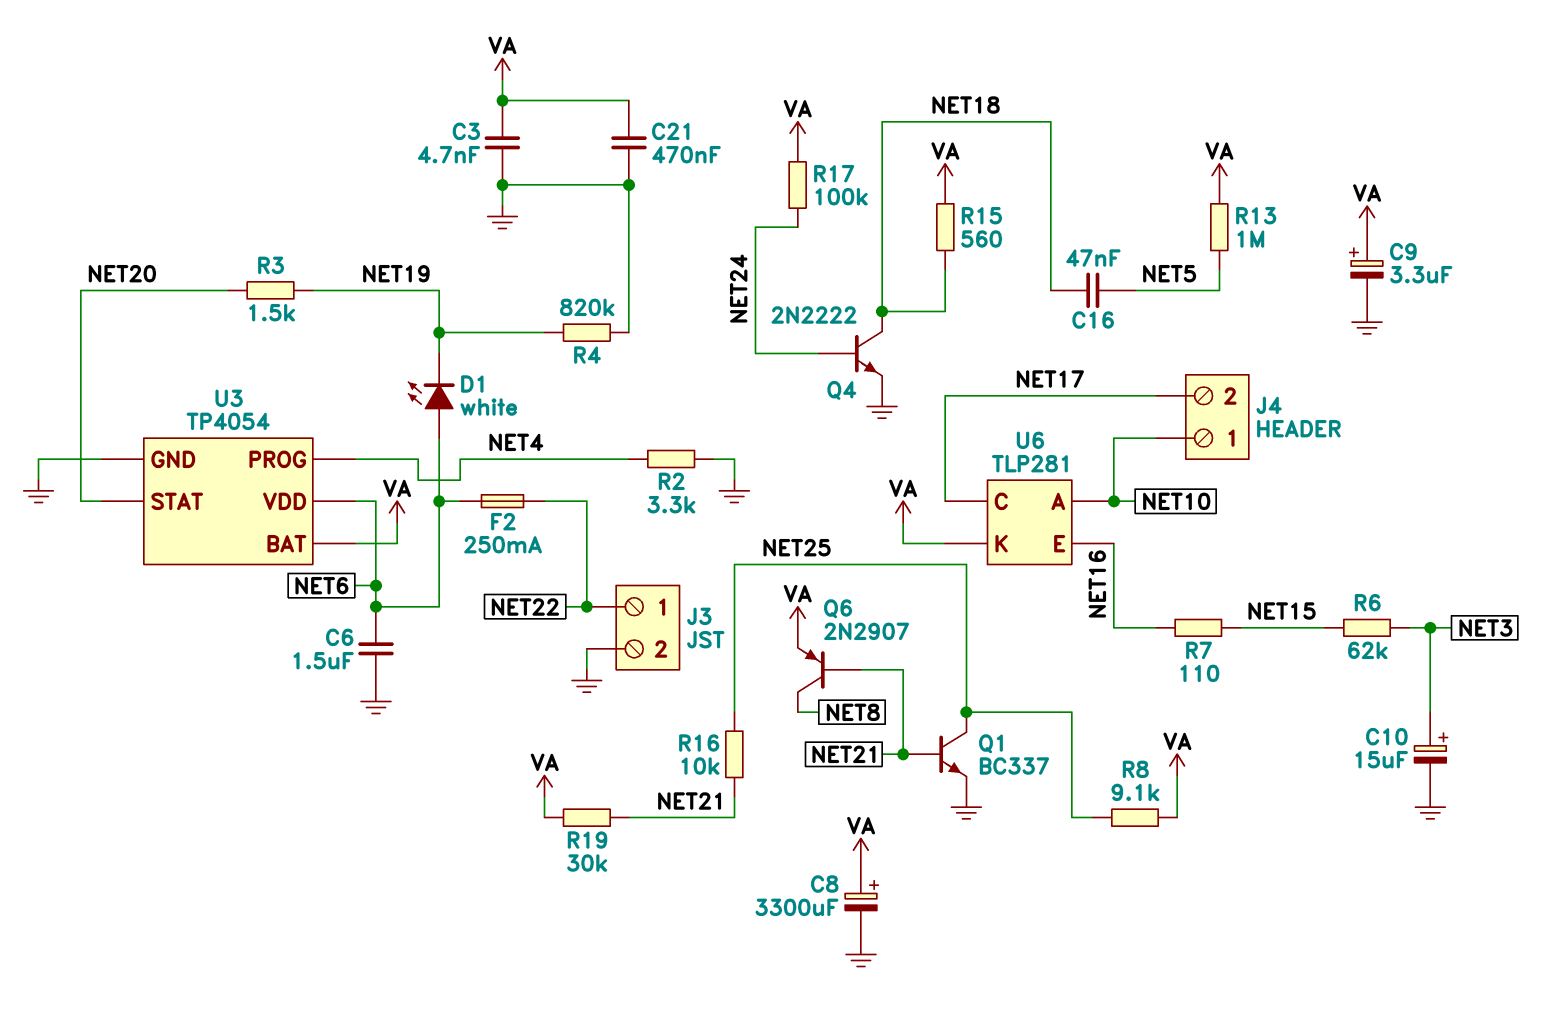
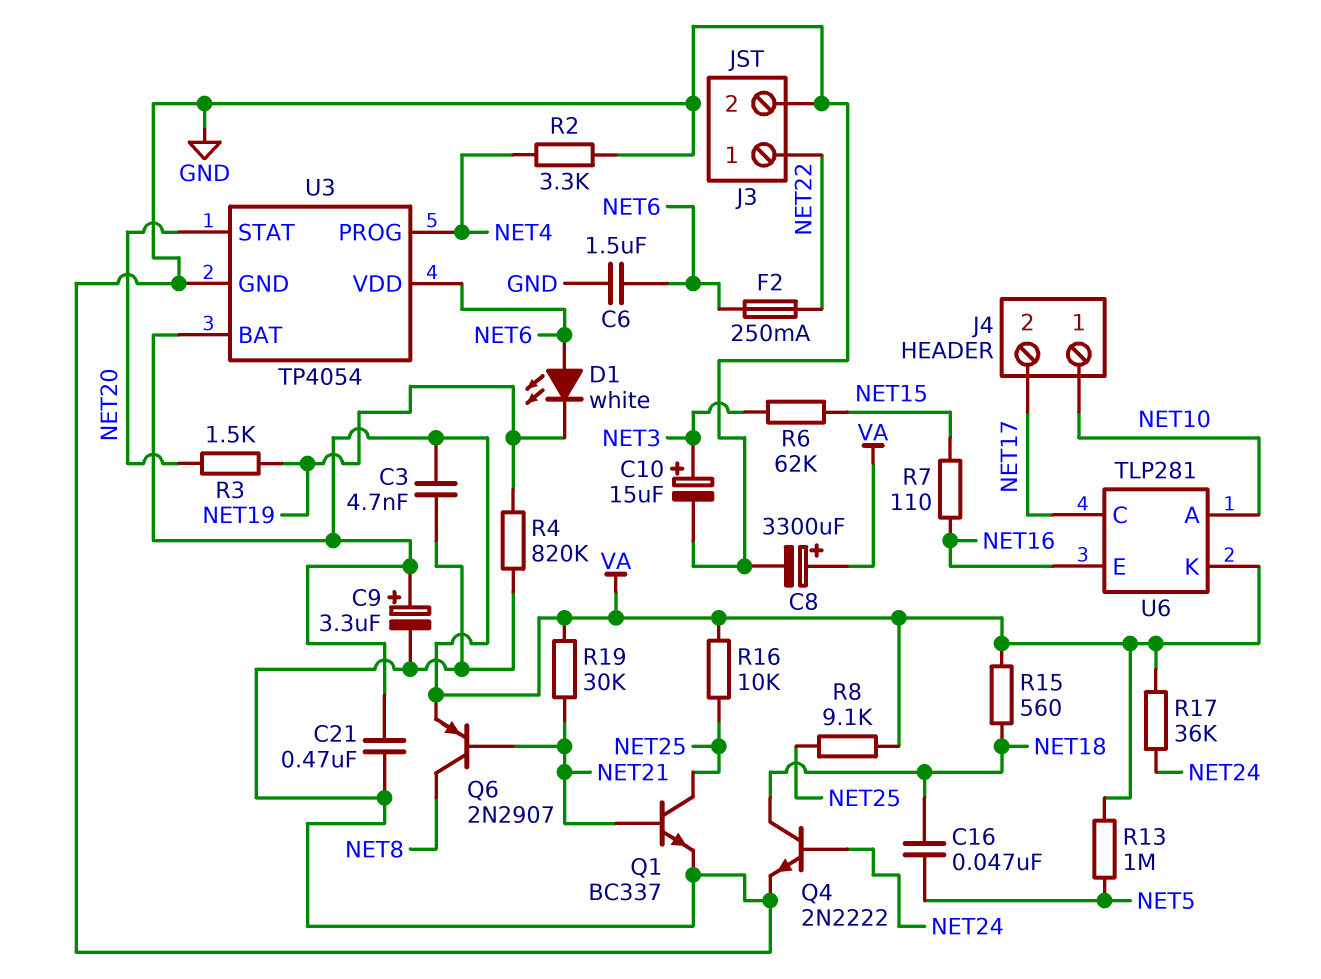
R16: 10k (NET21, NET25) -> 10k (NET25, VA)
R17: 100k (NET24, VA) -> 36k (NET24, VA)

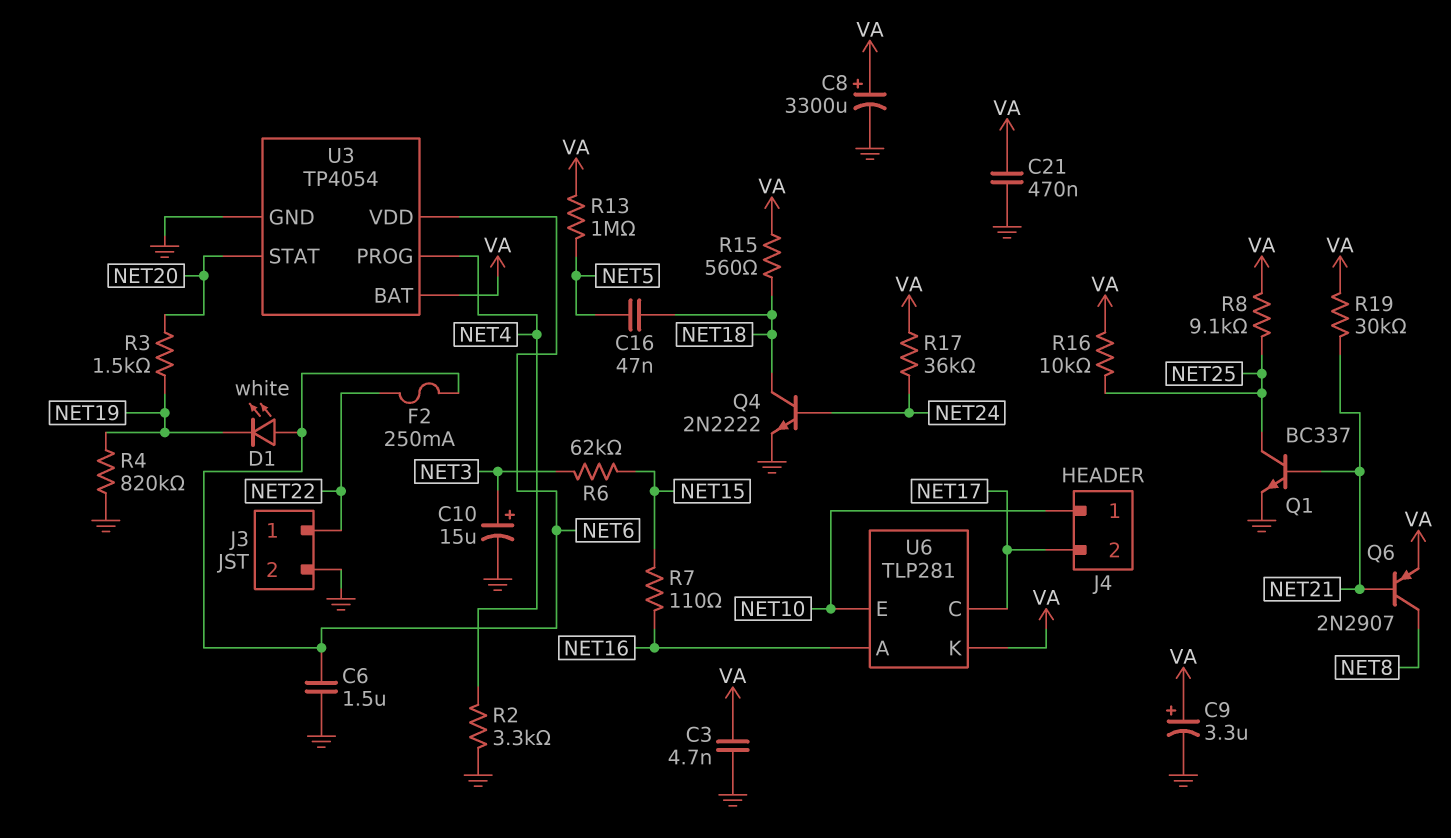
U6 pin A: NET10 -> NET16
U6 pin E: NET16 -> NET10

